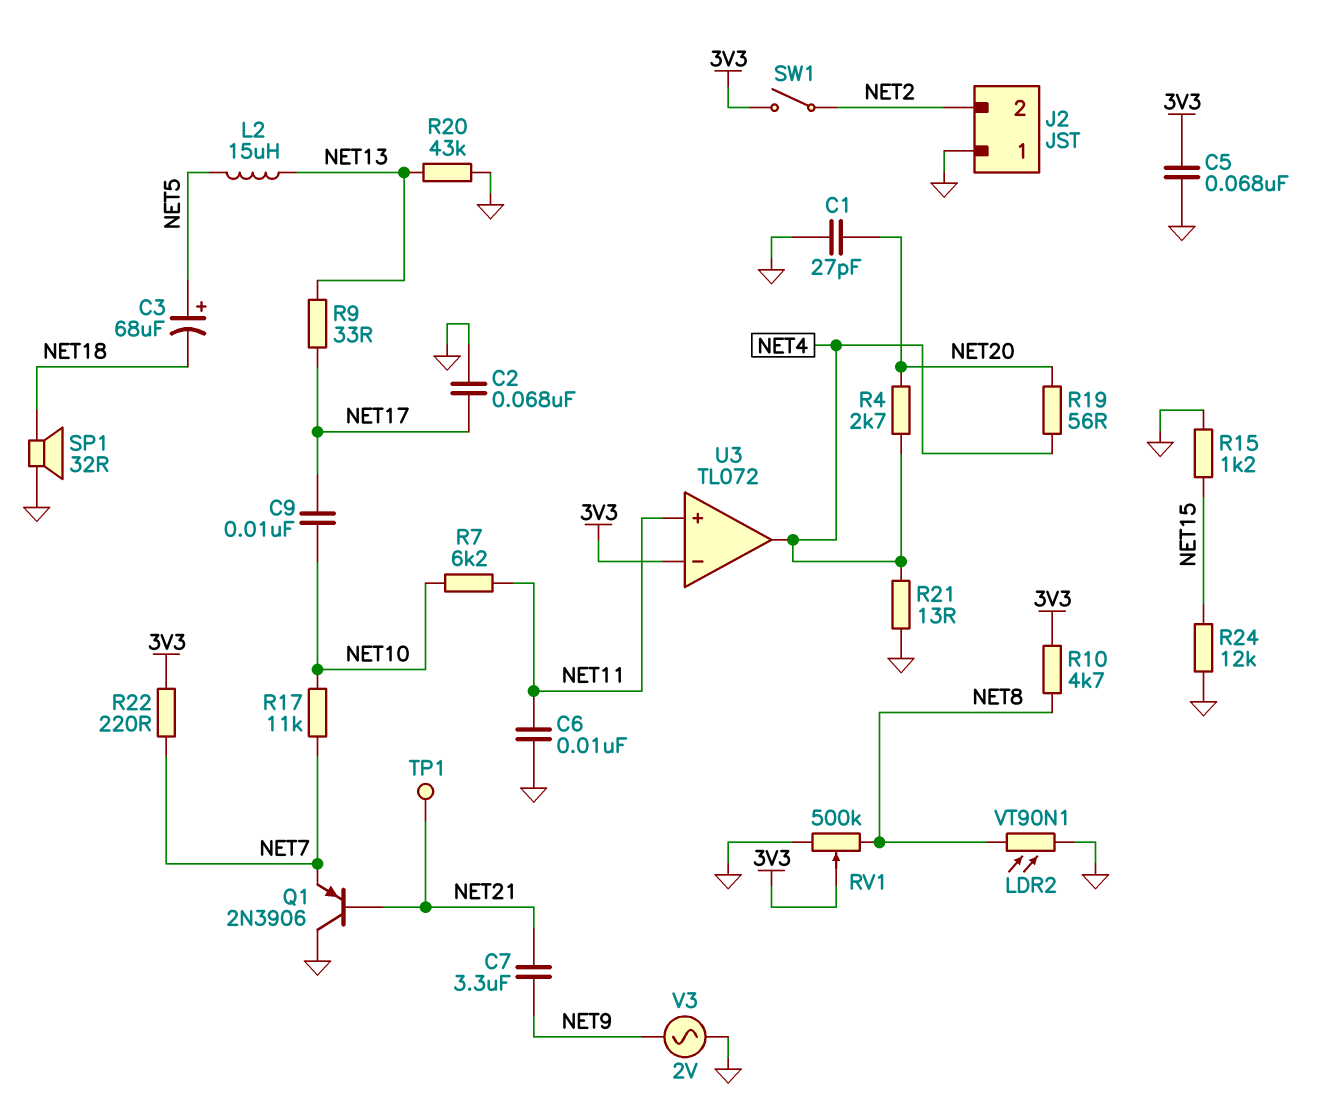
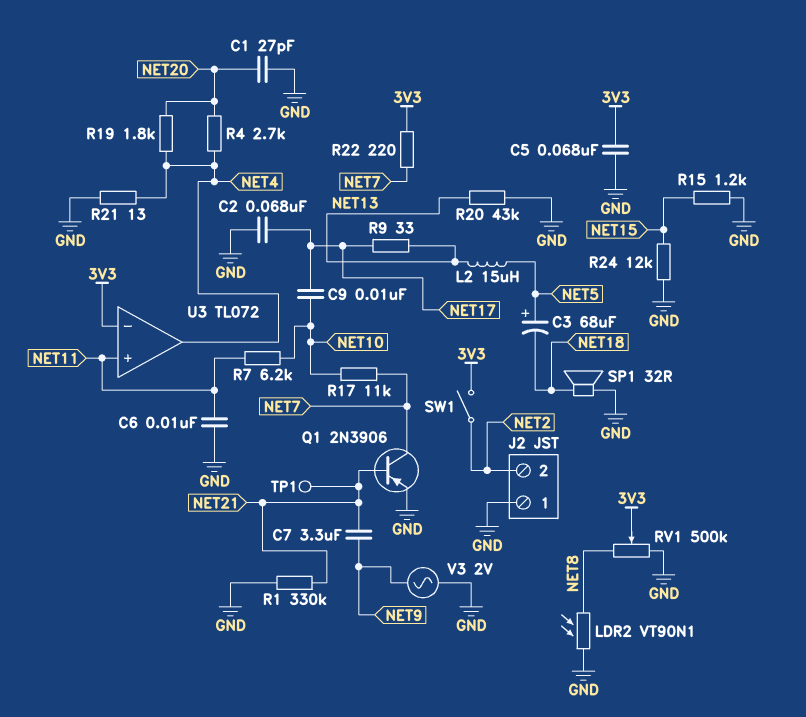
Q1: PNP 2N3906 (B NET21, C GND, E NET7) -> PNP 2N3906 (B NET21, C NET7, E GND)
R1: none -> 330k (GND, NET21)
R10: 4.7k (3V3, NET8) -> none
R19: 56 (NET4, NET20) -> 1.8k (NET4, NET20)

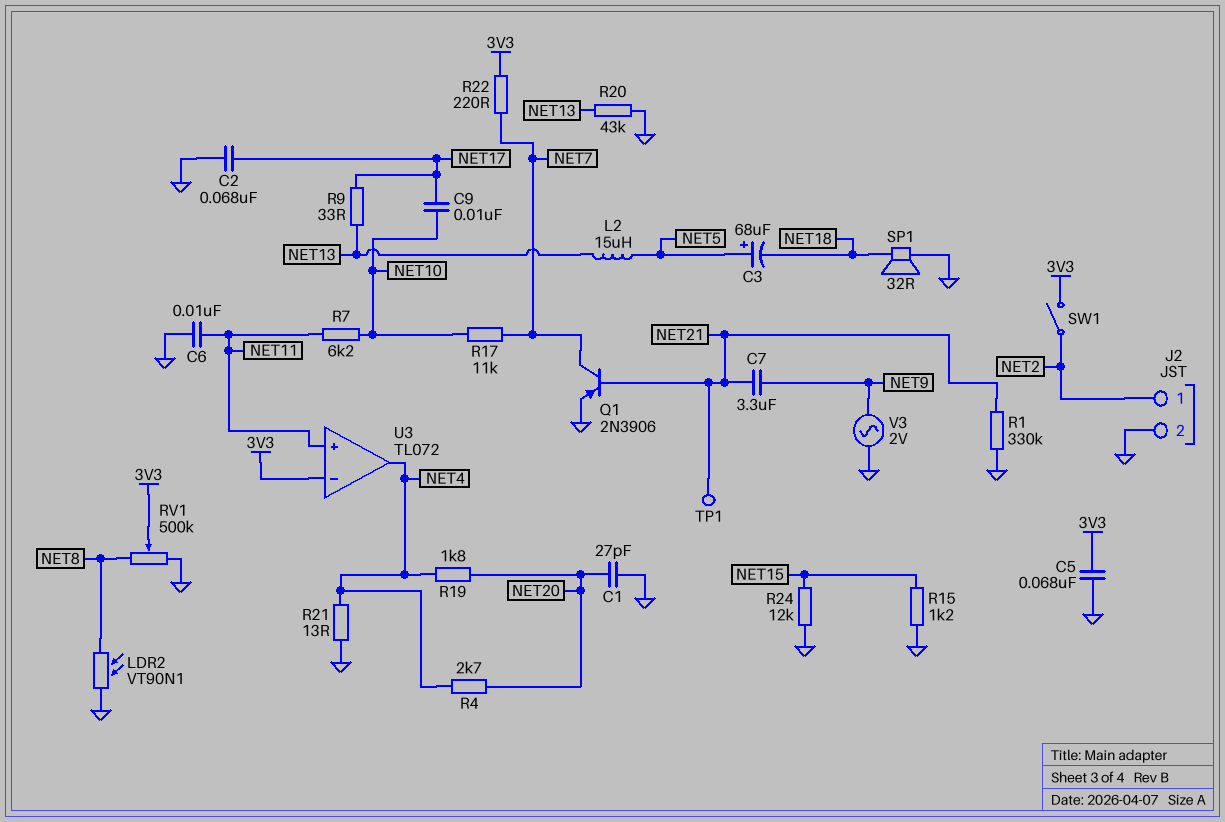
J2 pin 1: GND -> NET2
J2 pin 2: NET2 -> GND

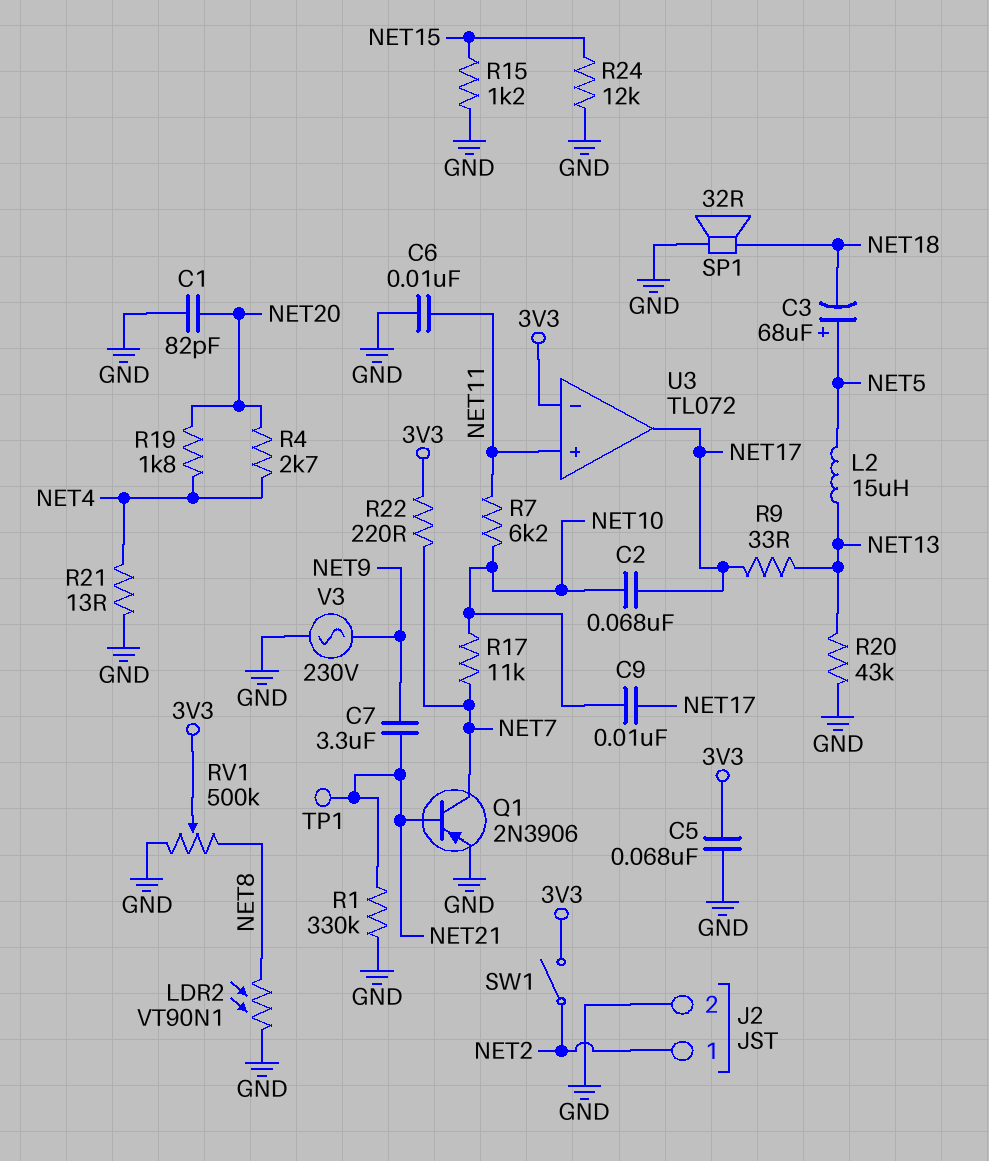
C1: 27pF (GND, NET20) -> 82pF (GND, NET20)
C2: 68nF (GND, NET17) -> 68nF (NET10, NET17)
U3 pin out: NET4 -> NET17
V3: AC 2V (GND, NET9) -> AC 230V (GND, NET9)

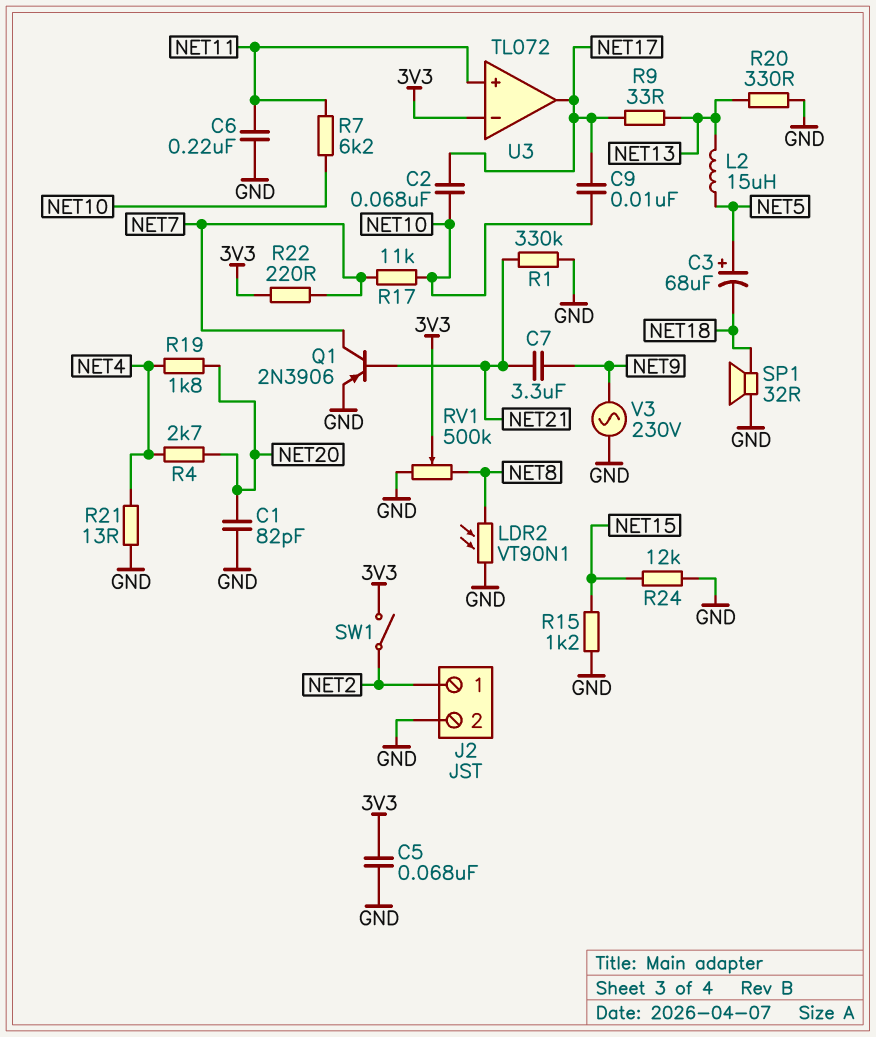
C6: 10nF (GND, NET11) -> 220nF (GND, NET11)
R20: 43k (GND, NET13) -> 330 (GND, NET13)
TP1: test point (NET21) -> none

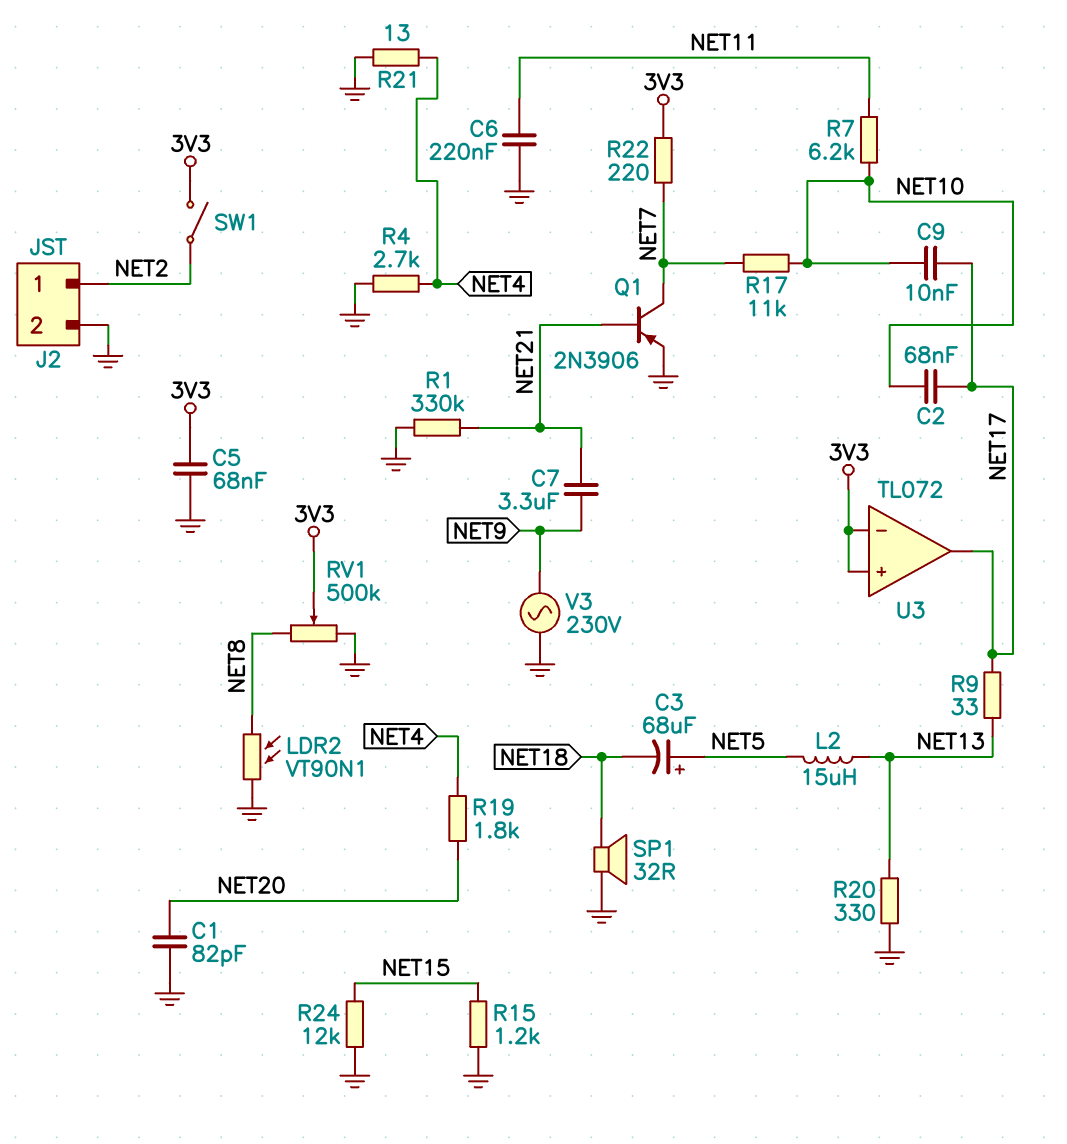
R4: 2.7k (NET4, NET20) -> 2.7k (GND, NET4)
U3 pin in+: NET11 -> 3V3

